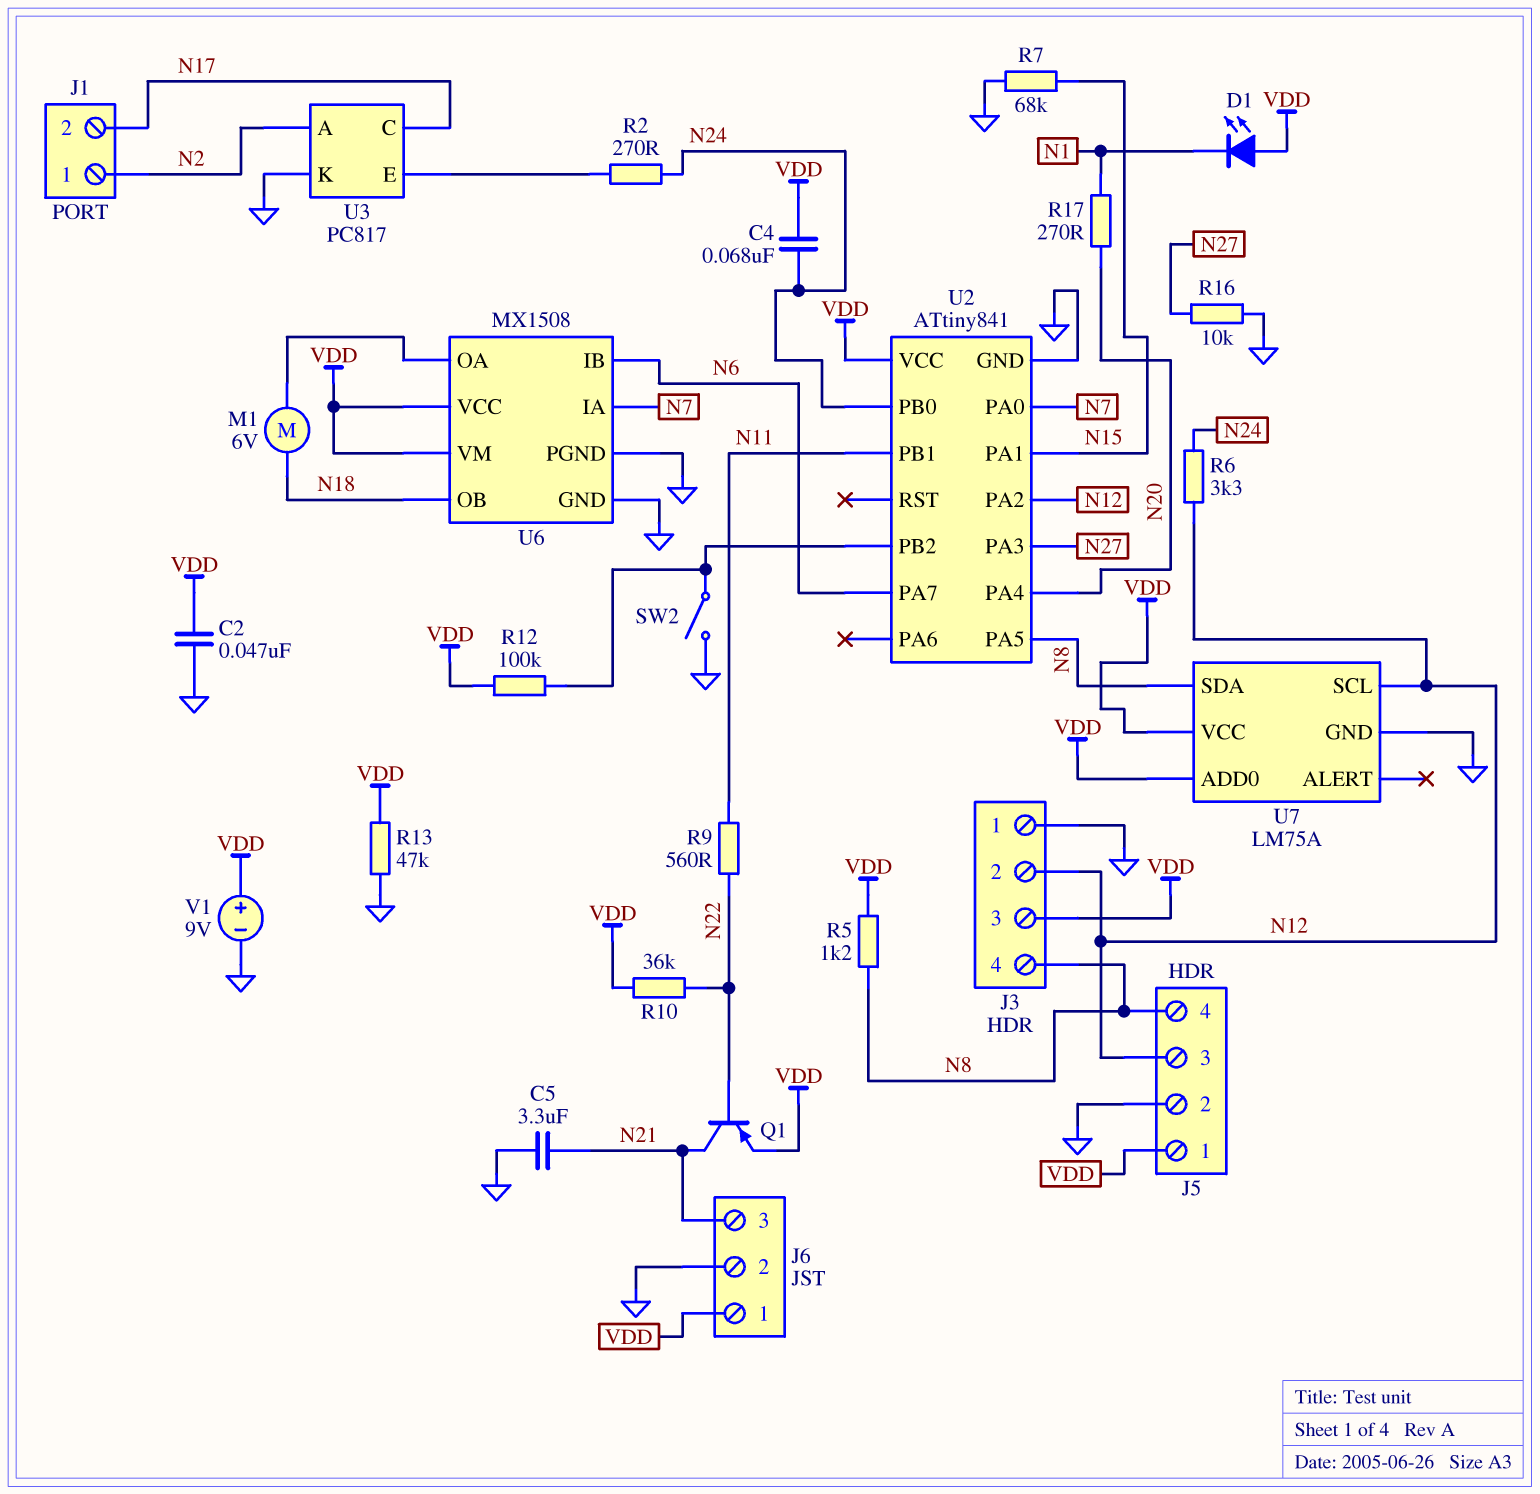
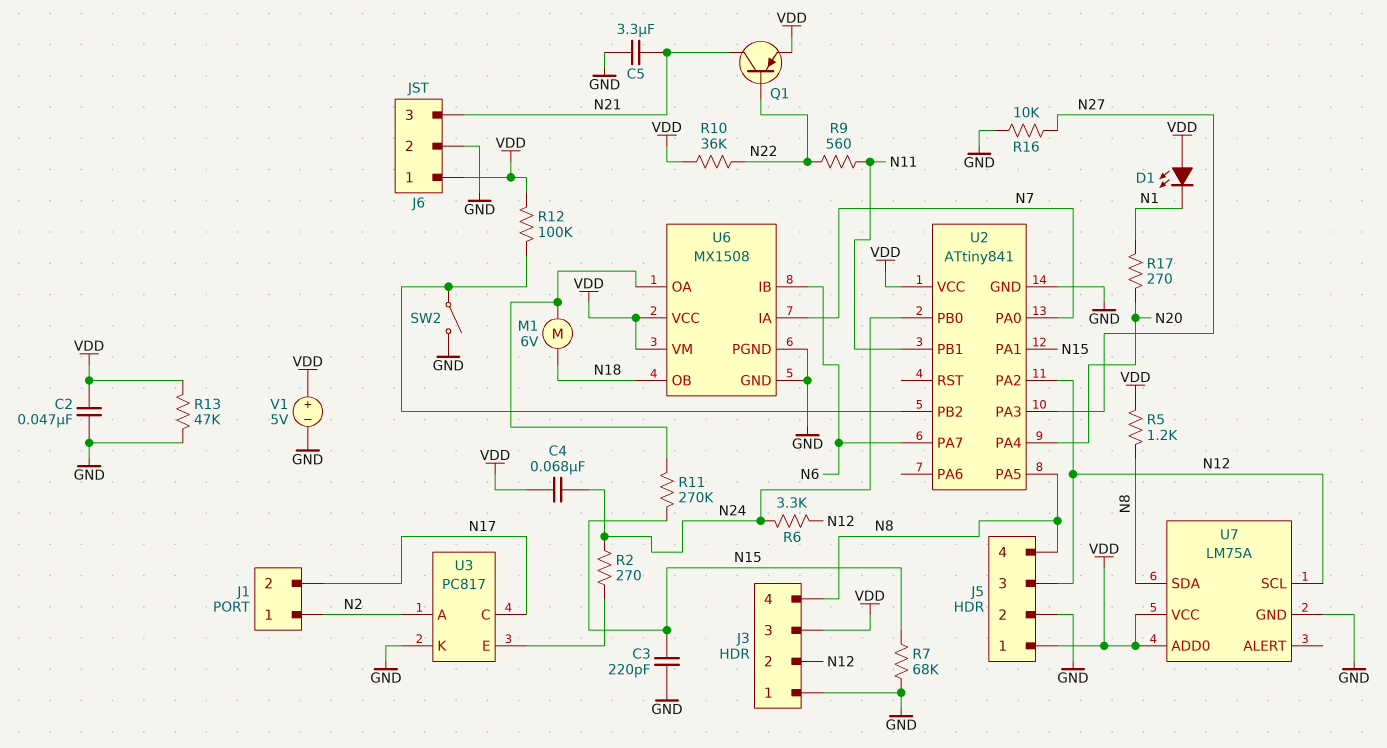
C3: none -> 220pF (GND, N15)
R11: none -> 270k (N15, U6/OA)
V1: 9V (plus VDD, minus GND) -> 5V (plus VDD, minus GND)

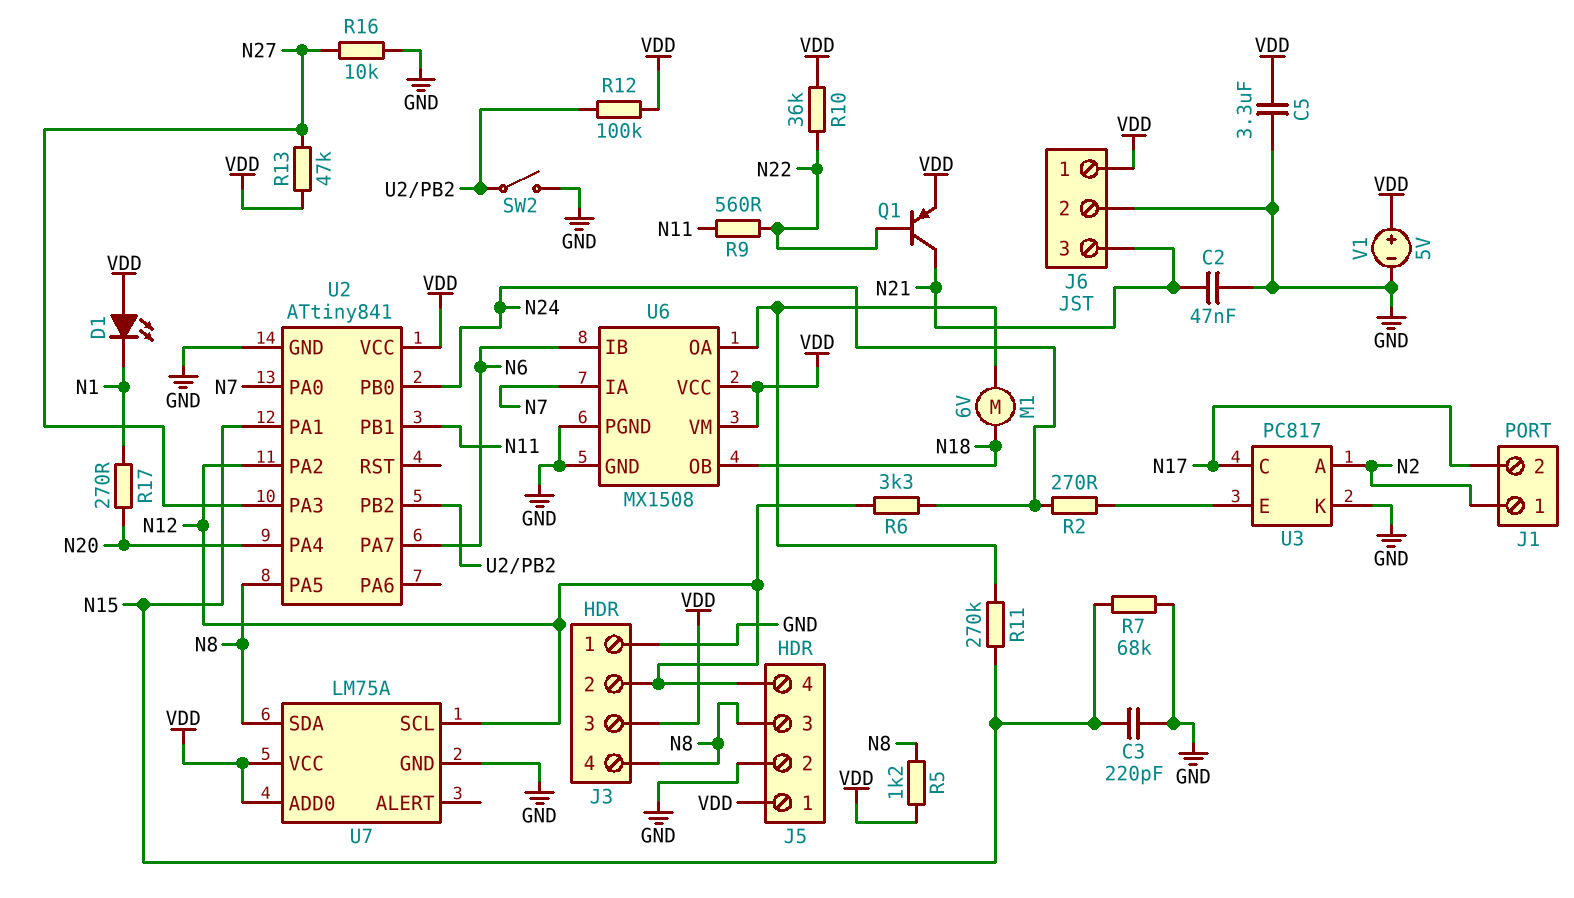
C2: 47nF (GND, VDD) -> 47nF (GND, N21)
C4: 68nF (N24, VDD) -> none
C5: 3.3uF (GND, N21) -> 3.3uF (GND, VDD)
J5 pin 3: N12 -> N8
J5 pin 4: N8 -> N12
R13: 47k (GND, VDD) -> 47k (N27, VDD)

